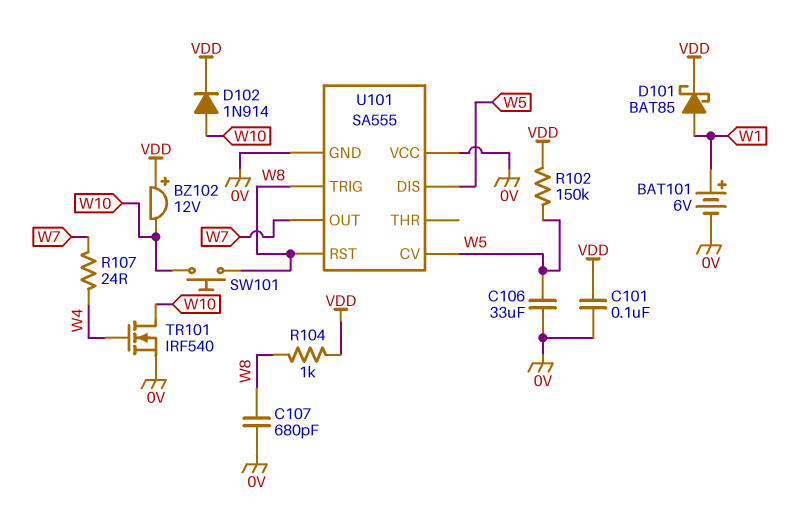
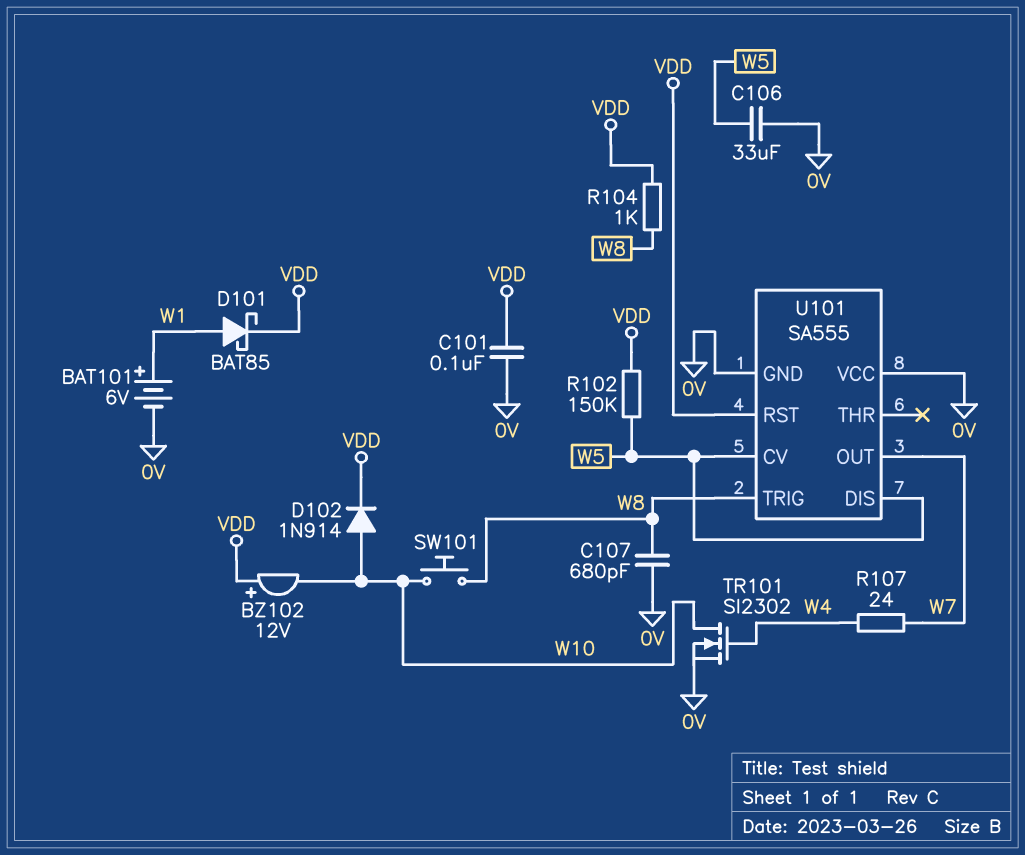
TR101: NMOS IRF540 (G W4, D W10, S 0V) -> NMOS SI2302 (G W4, D W10, S 0V)
U101 pin RST: W8 -> VDD

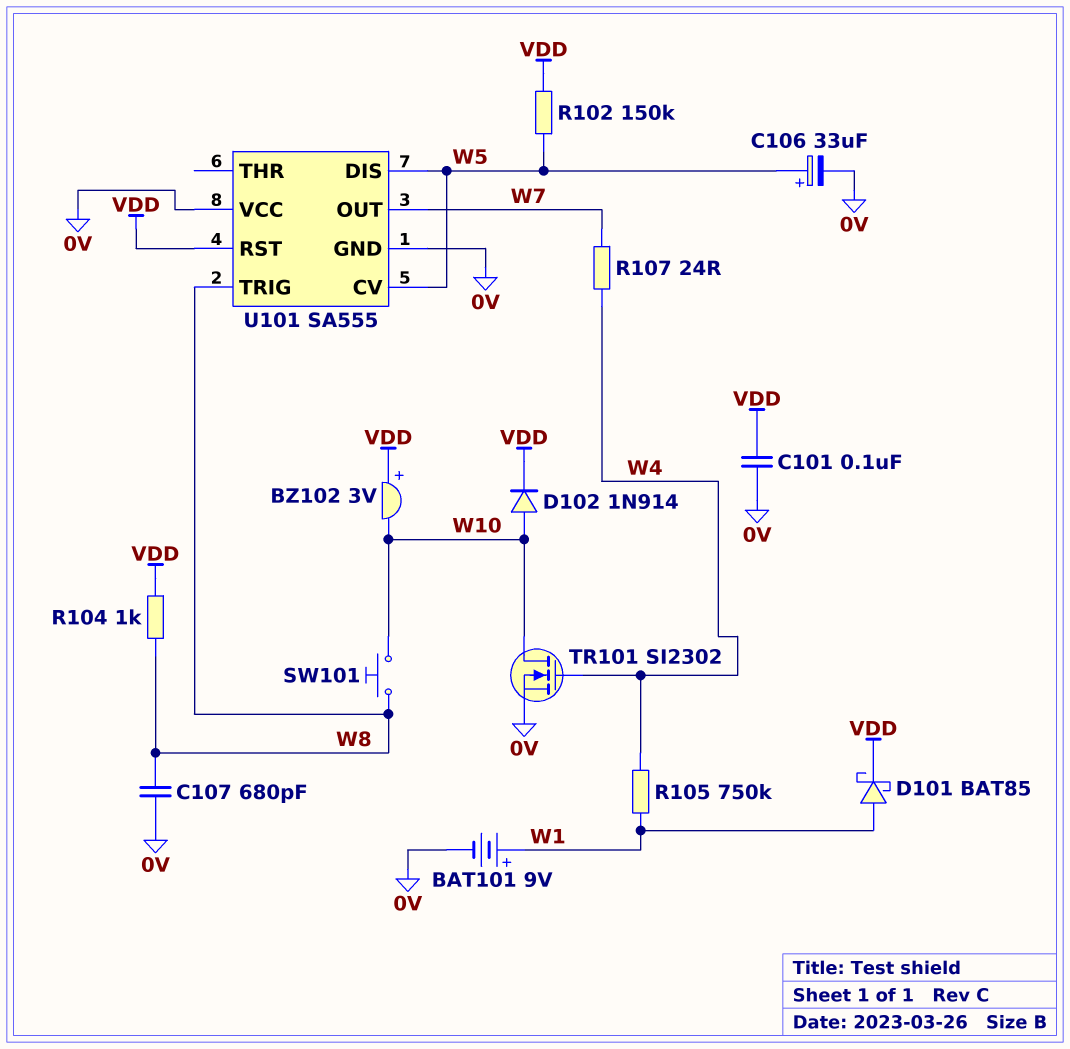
BAT101: 6V (plus W1, minus 0V) -> 9V (plus W1, minus 0V)
BZ102: buzzer 12V (plus VDD, minus W10) -> buzzer 3V (plus VDD, minus W10)
C106: 33uF (0V, W5) -> 33uF (plus W5, minus 0V)
R105: none -> 750k (W1, W4)

